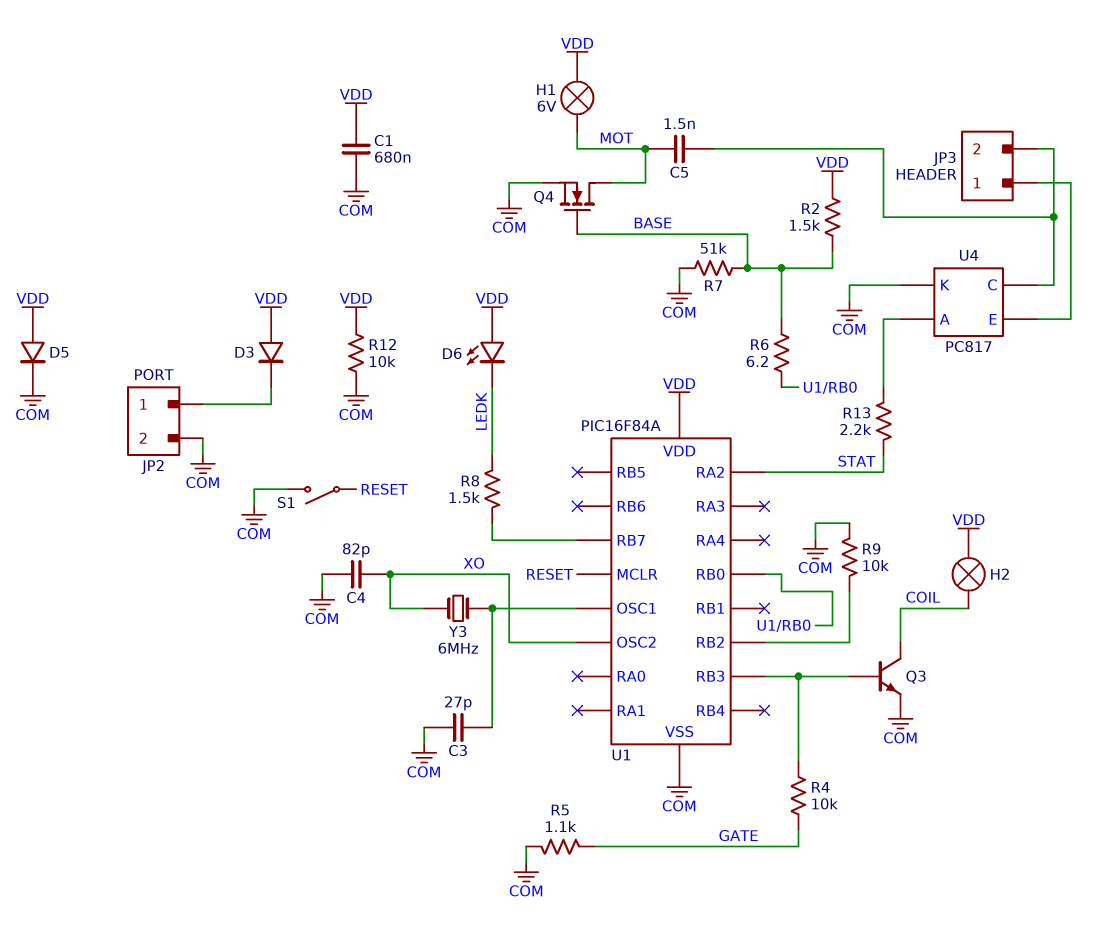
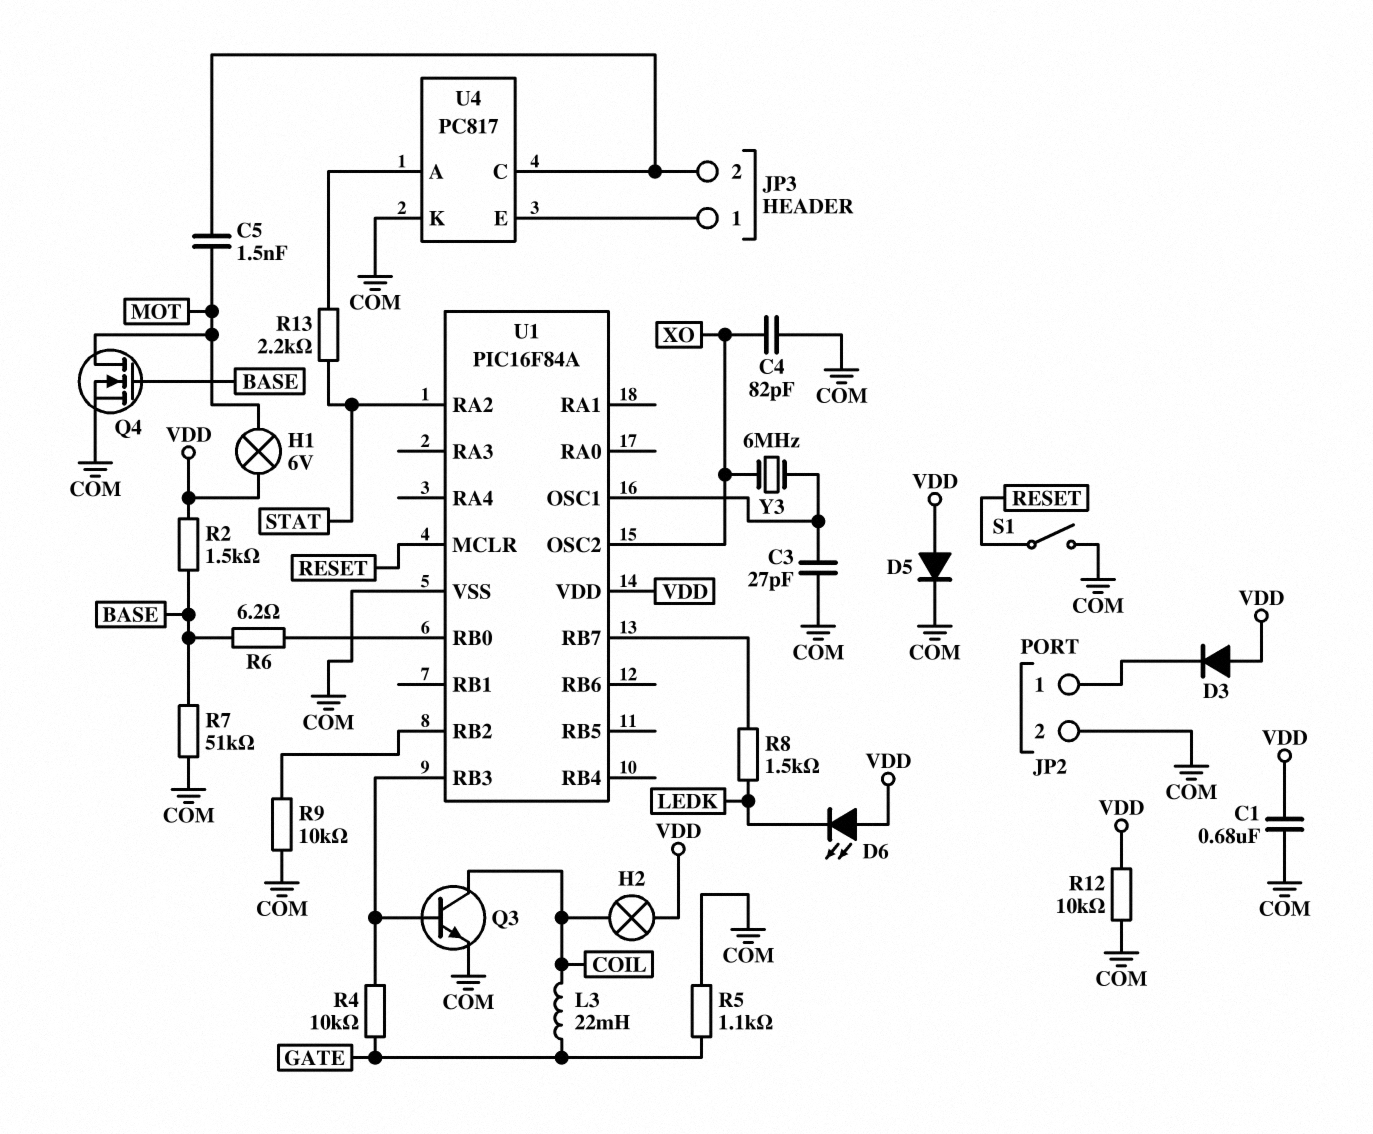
L3: none -> 22mH (COIL, GATE)

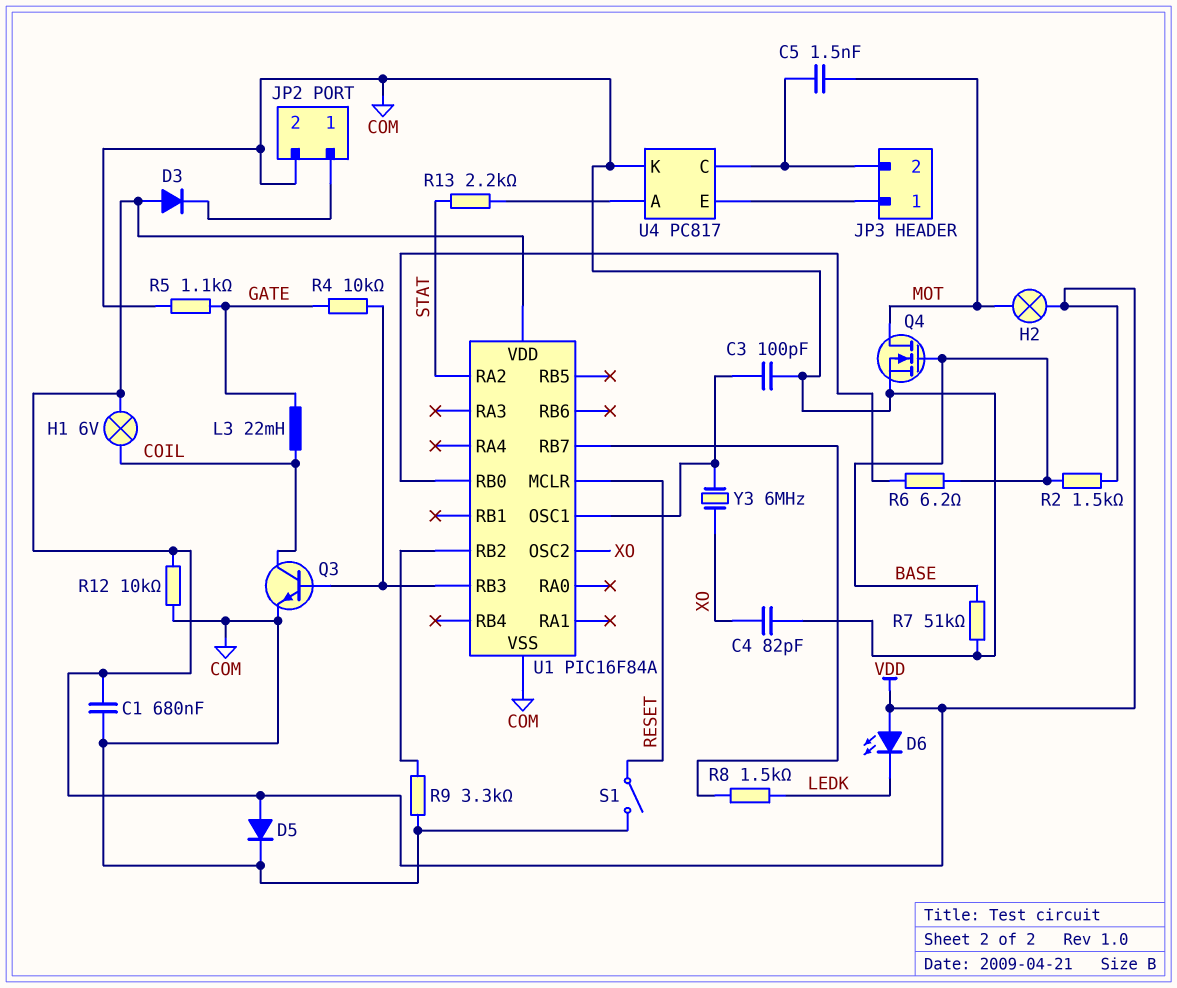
C3: 27pF (COM, U1/OSC1) -> 100pF (COM, U1/OSC1)
H1: lamp 6V (MOT, VDD) -> lamp 6V (COIL, VDD)
H2: lamp (COIL, VDD) -> lamp (MOT, VDD)
R9: 10k (COM, U1/RB2) -> 3.3k (COM, U1/RB2)

